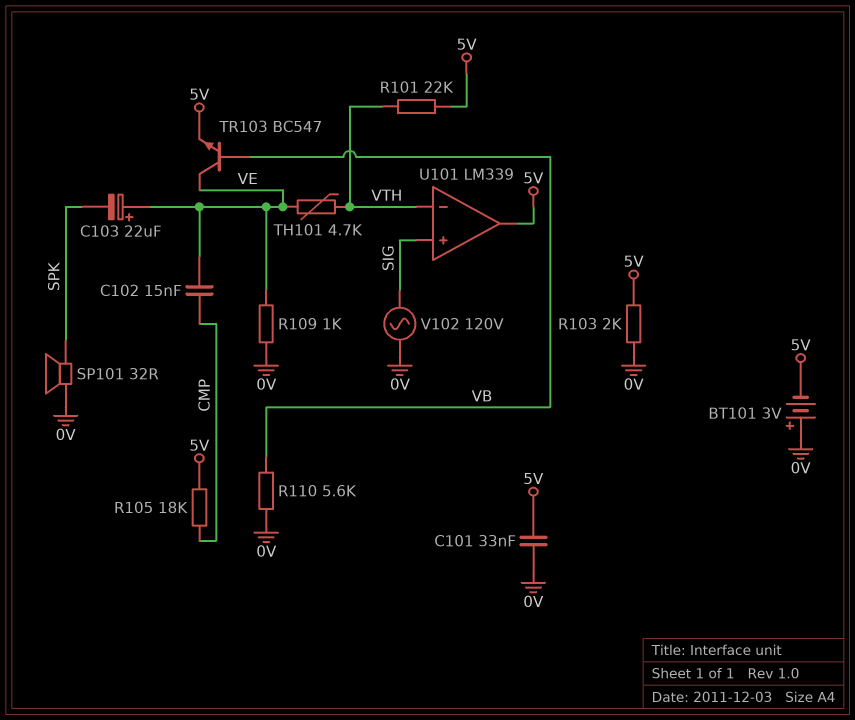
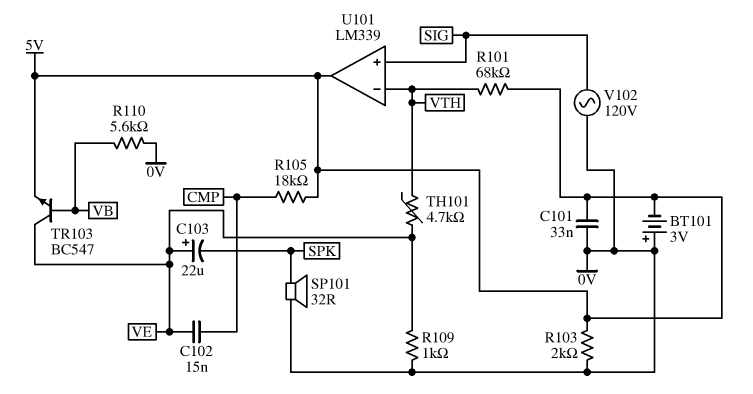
R101: 22k (5V, VTH) -> 68k (5V, VTH)

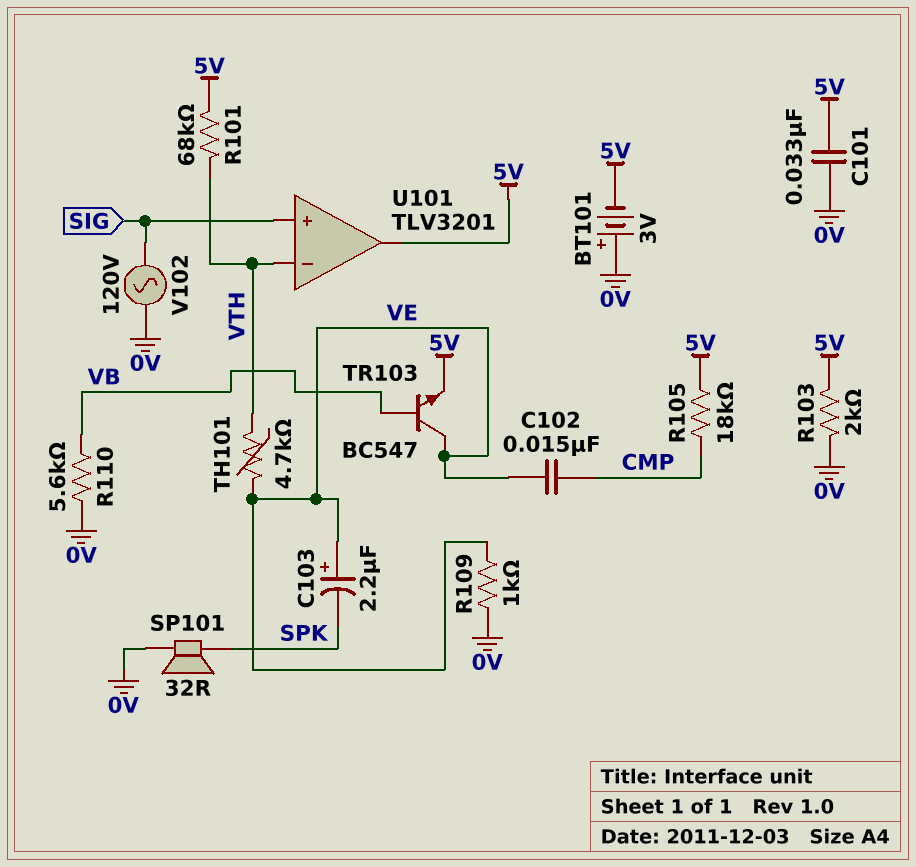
C103: 22uF (plus VE, minus SPK) -> 2.2uF (plus VE, minus SPK)
U101: LM339 -> TLV3201

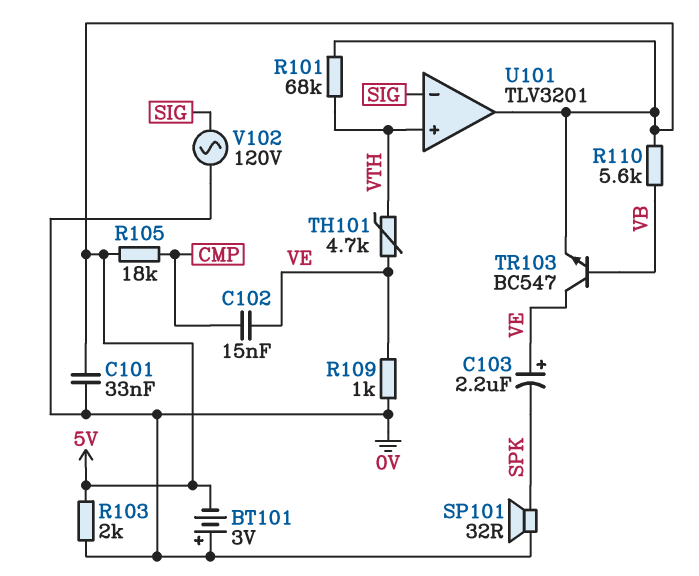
R110: 5.6k (0V, VB) -> 5.6k (5V, VB)
U101 pin in+: SIG -> VTH
U101 pin in-: VTH -> SIG

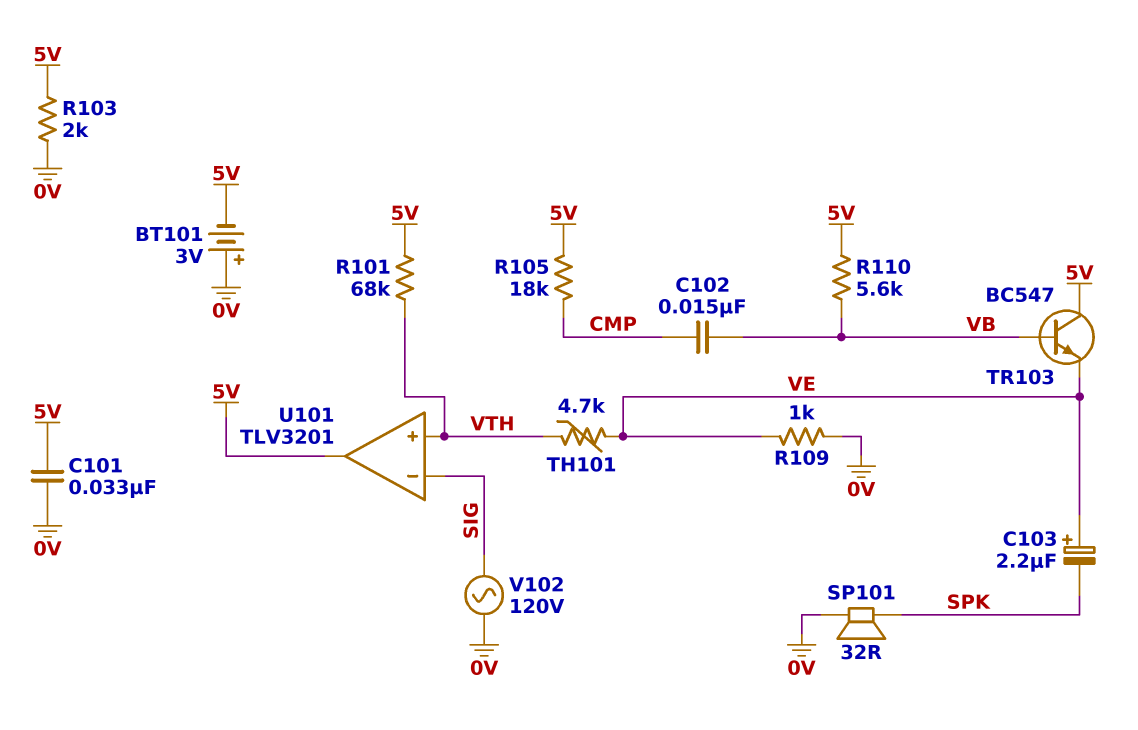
C102: 15nF (CMP, VE) -> 15nF (CMP, VB)
TR103: NPN BC547 (B VB, C VE, E 5V) -> NPN BC547 (B VB, C 5V, E VE)

